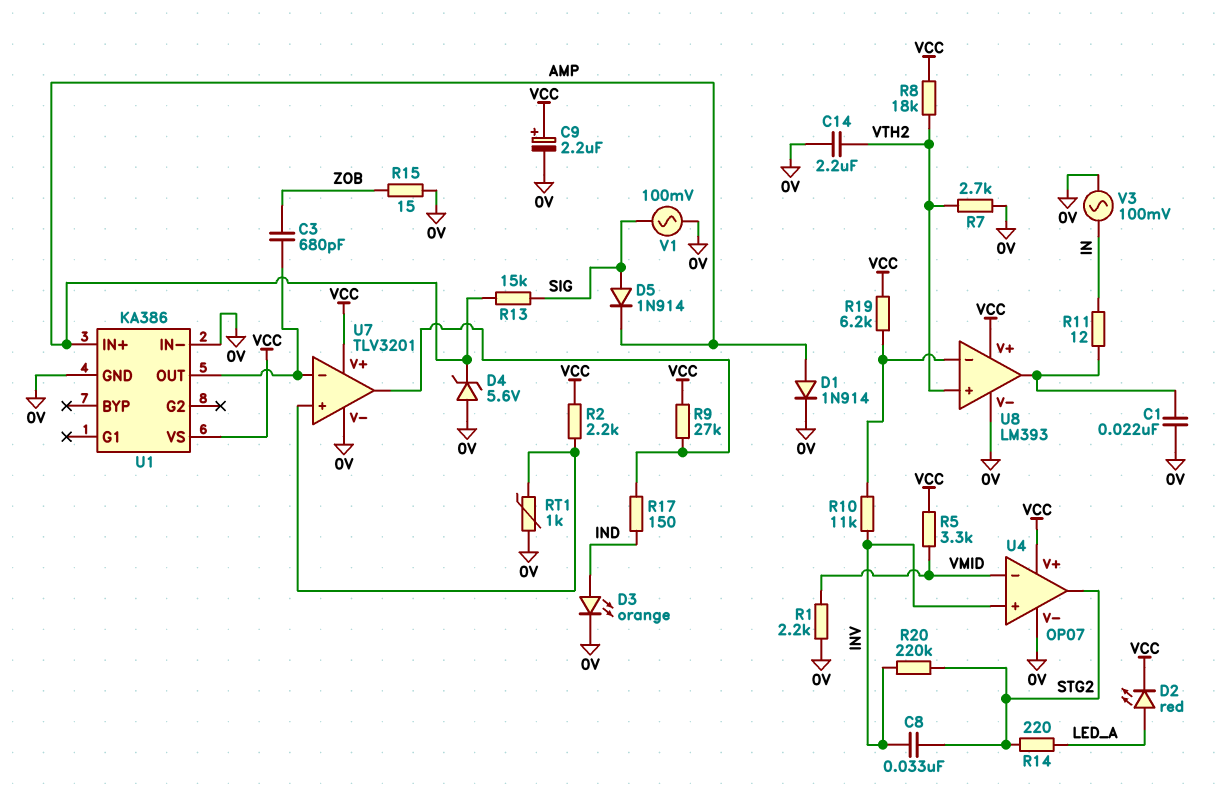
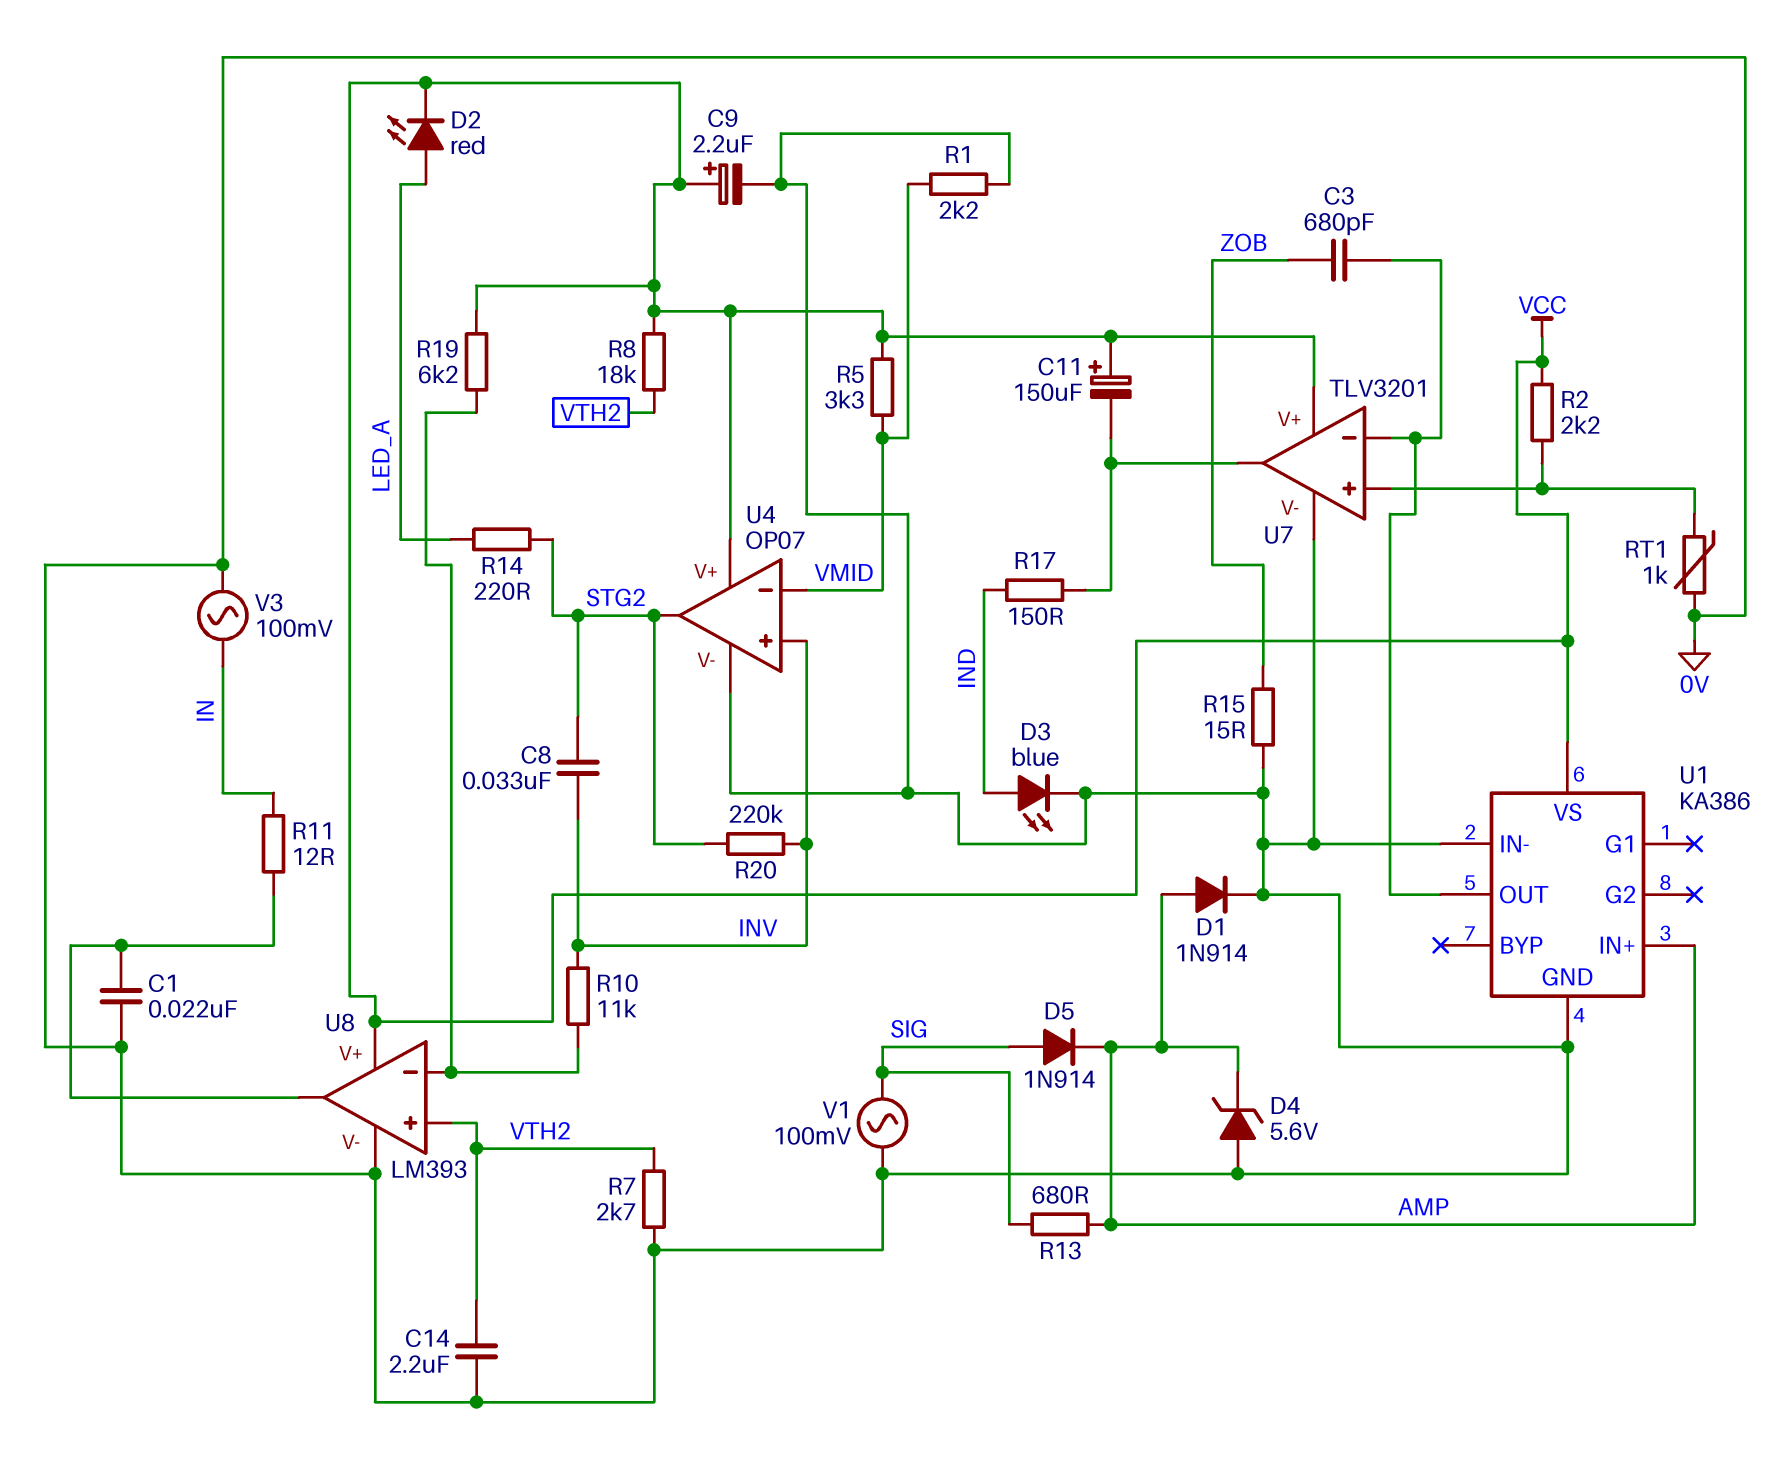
C11: none -> 150uF (plus VCC, minus U7/out)
D3: LED orange (A IND, K 0V) -> LED blue (A IND, K 0V)
R9: 27k (U7/out, VCC) -> none
R13: 15k (AMP, SIG) -> 680 (AMP, SIG)

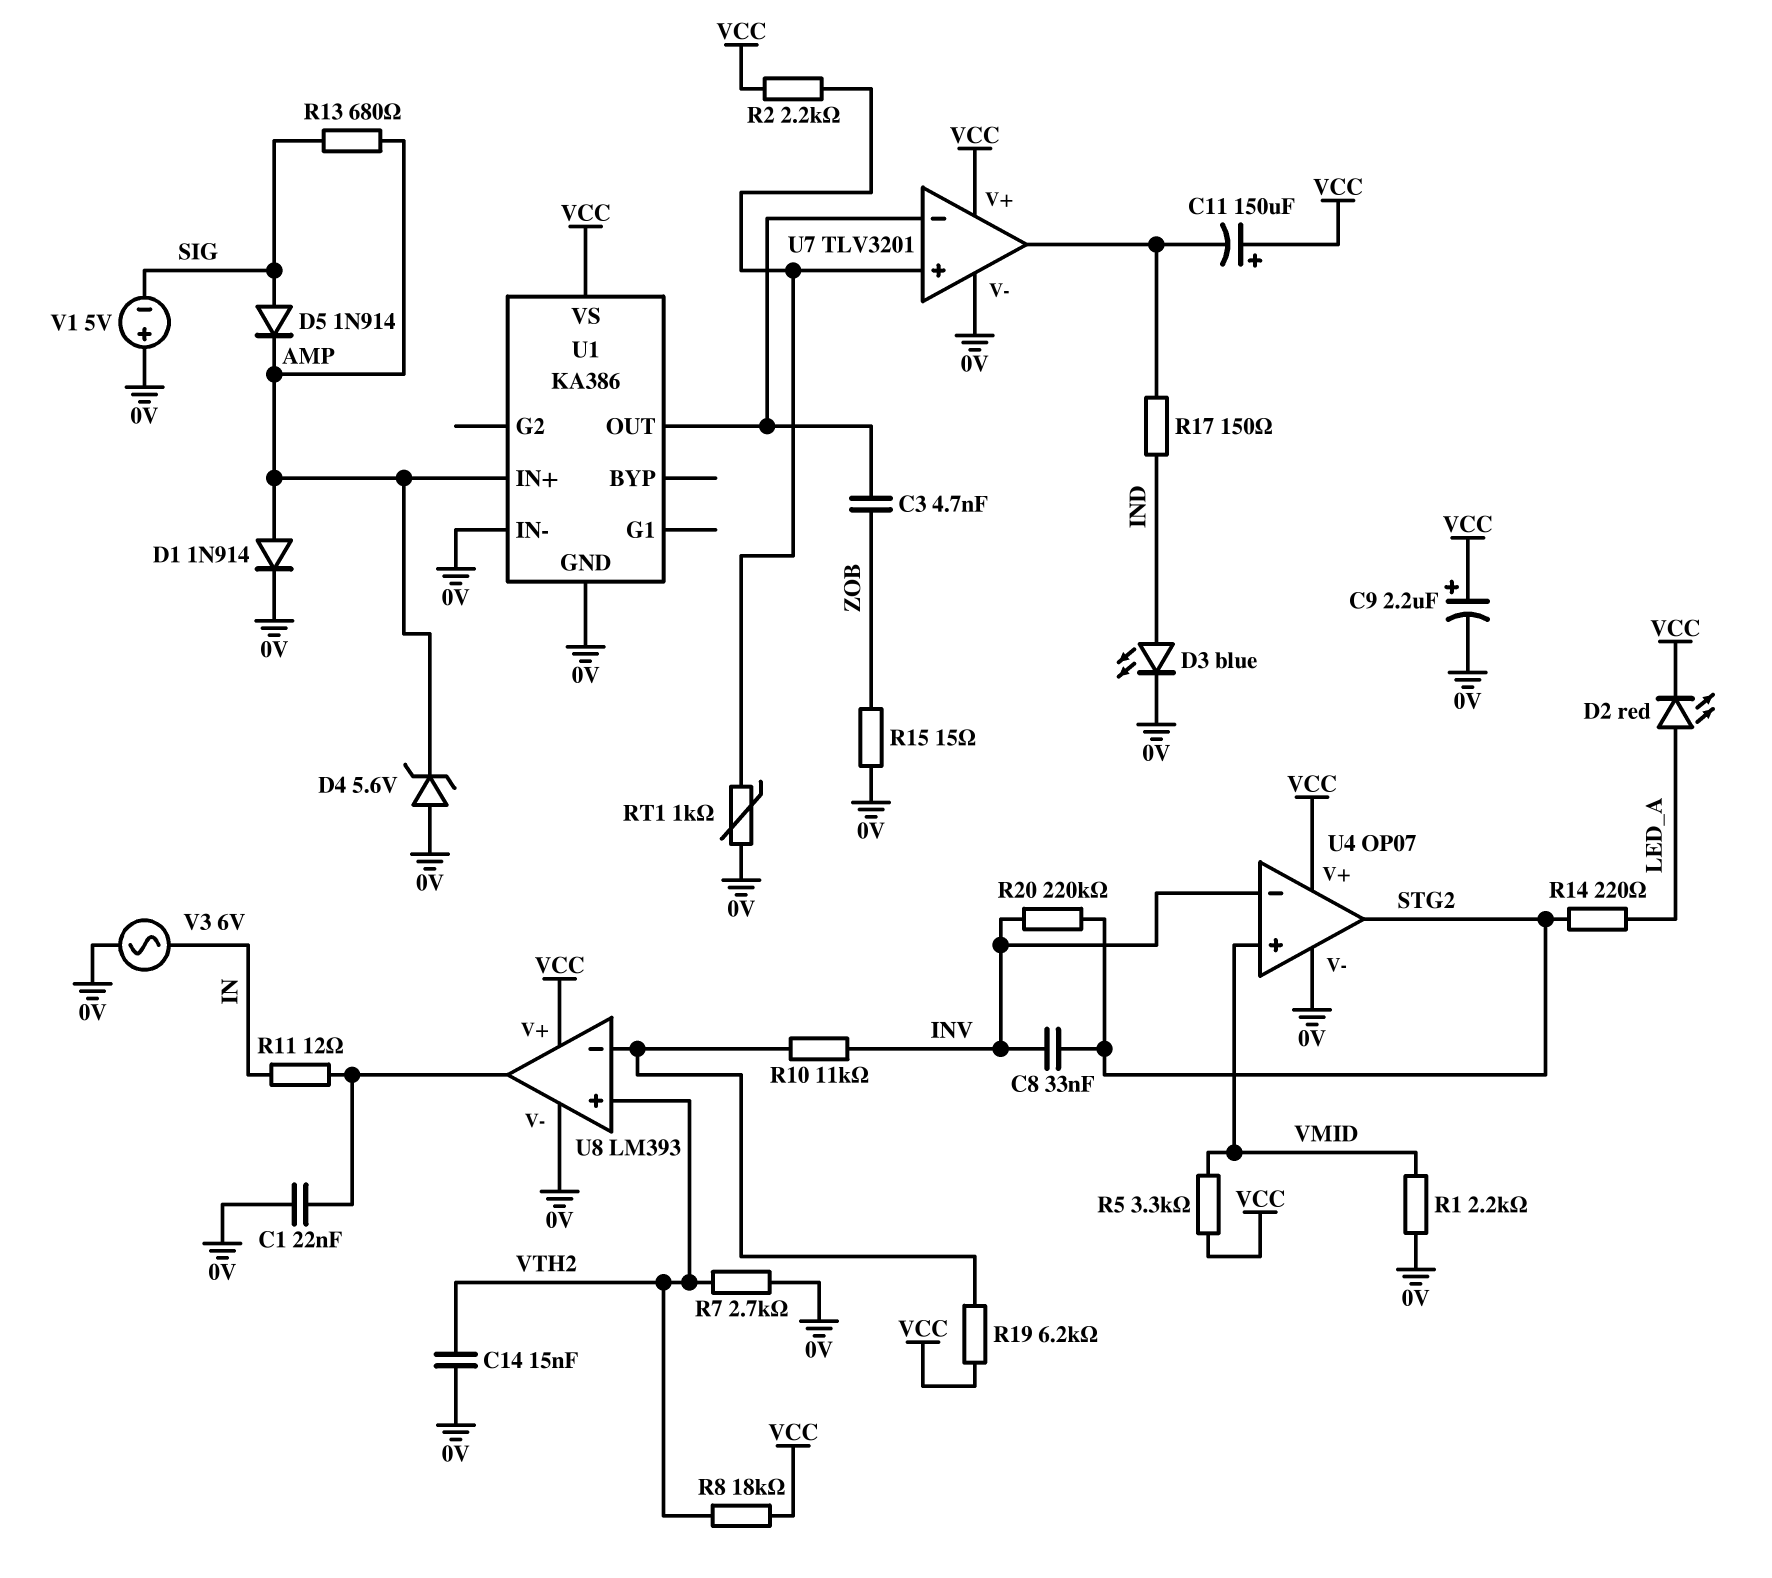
C3: 680pF (U1/OUT, ZOB) -> 4.7nF (U1/OUT, ZOB)
C14: 2.2uF (0V, VTH2) -> 15nF (0V, VTH2)
U4 pin in+: INV -> VMID
U4 pin in-: VMID -> INV
V1: AC 100mV (0V, SIG) -> 5V (plus 0V, minus SIG)
V3: AC 100mV (0V, IN) -> AC 6V (0V, IN)

